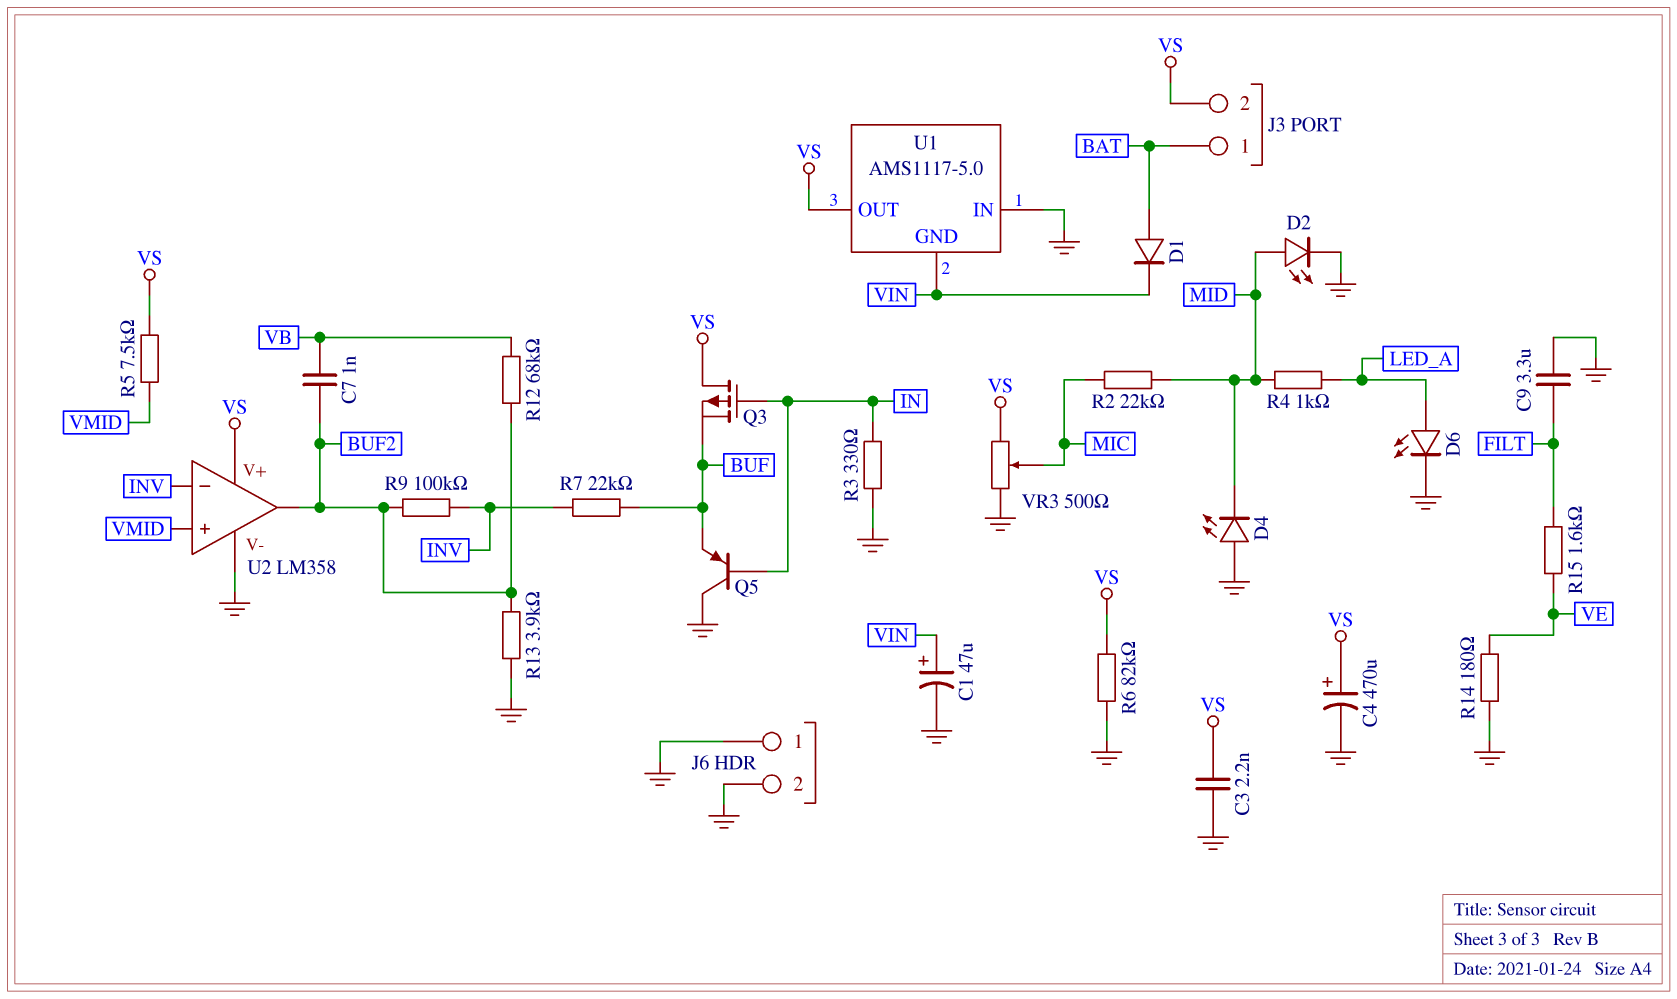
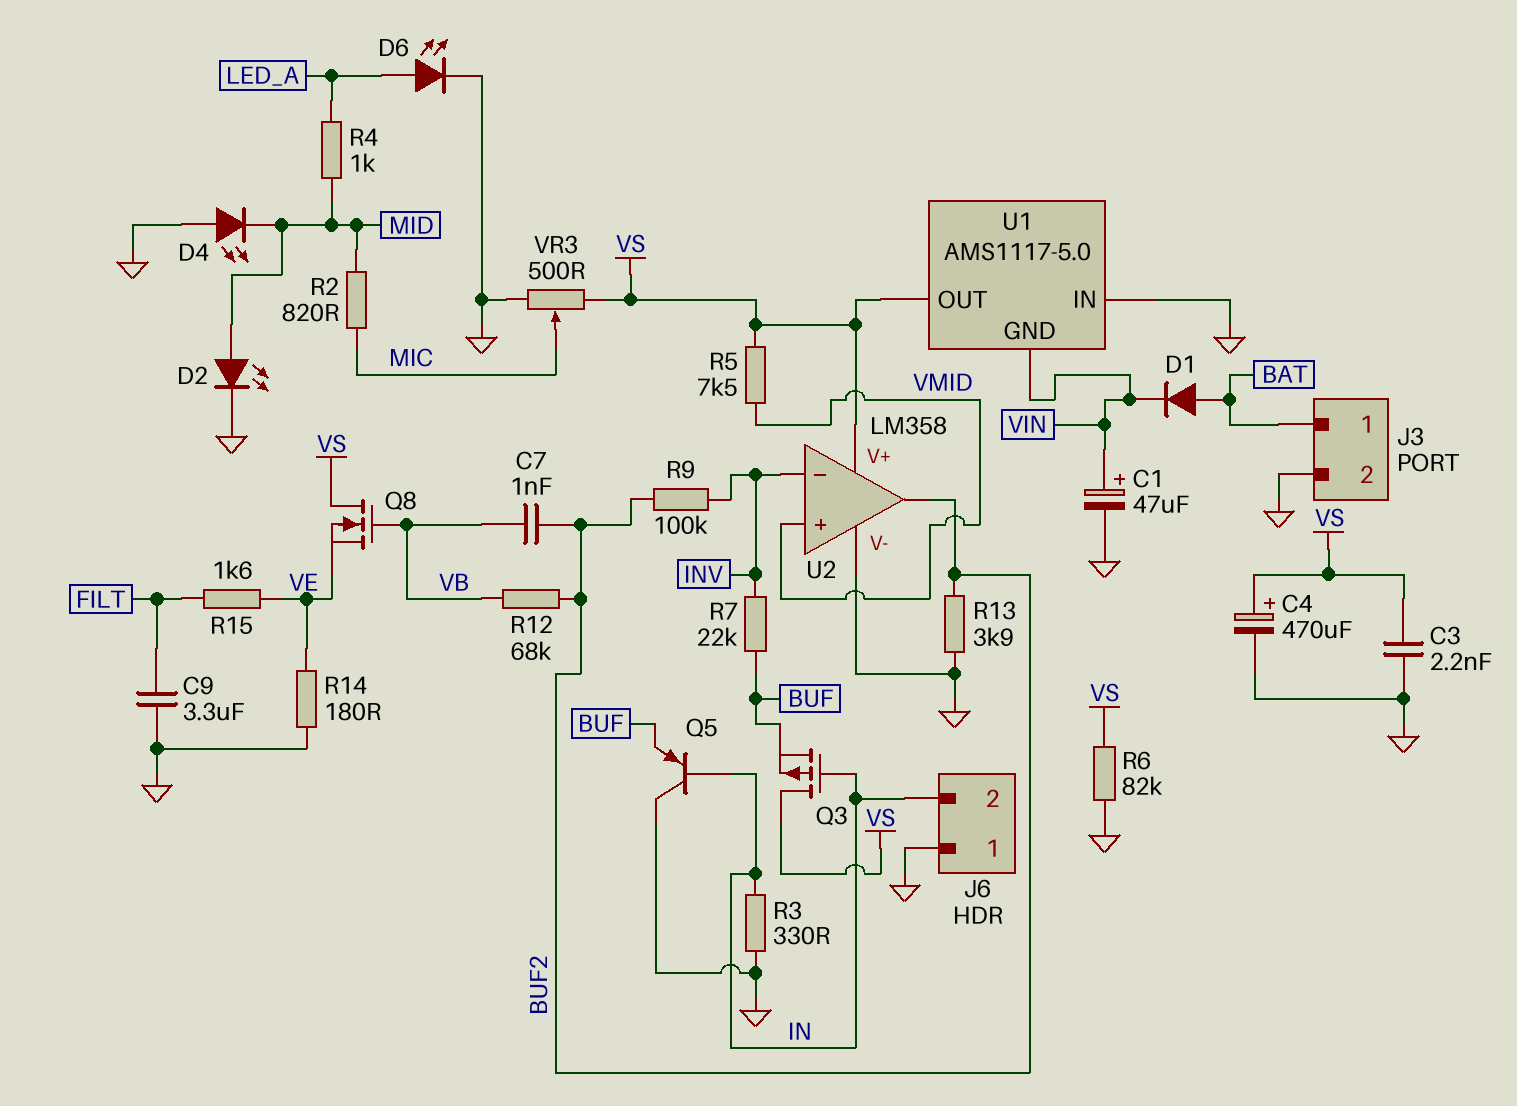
J3 pin 2: VS -> GND
J6 pin 2: GND -> IN
Q8: none -> NMOS (G VB, D VS, S VE)
R2: 22k (MIC, MID) -> 820 (MIC, MID)

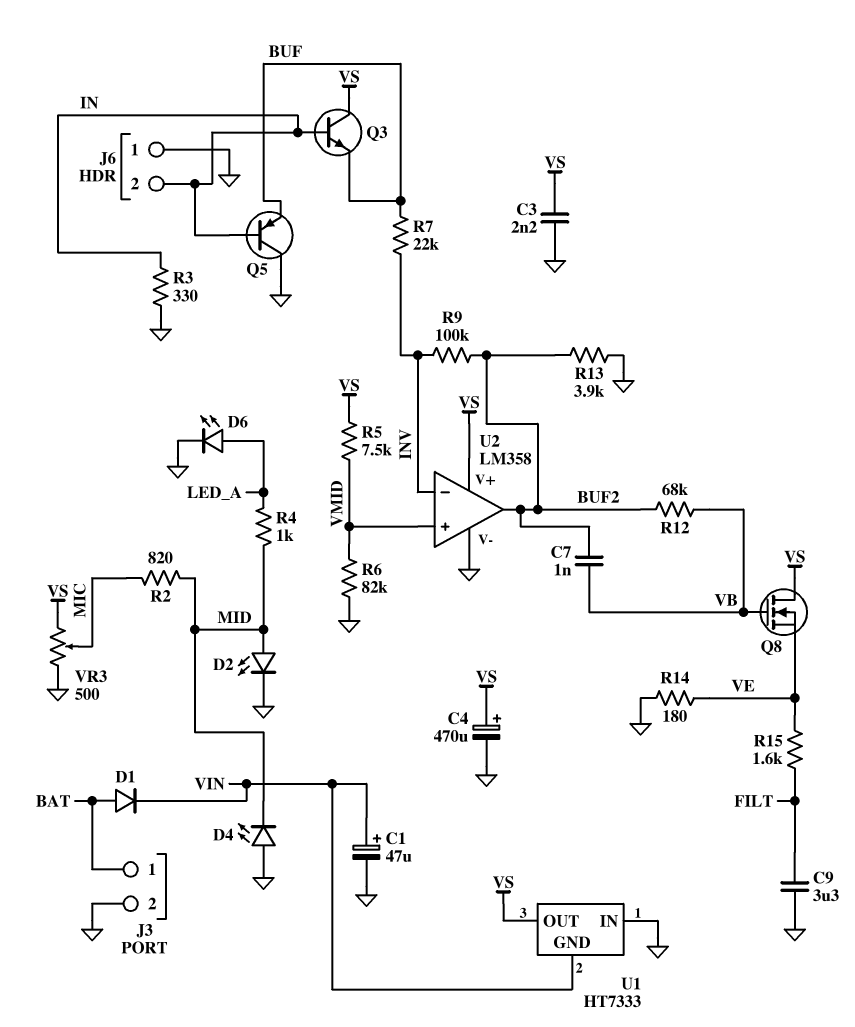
Q3: PMOS (G IN, D VS, S BUF) -> NPN (B IN, C VS, E BUF)
R6: 82k (GND, VS) -> 82k (GND, VMID)
U1: AMS1117-5.0 -> HT7333

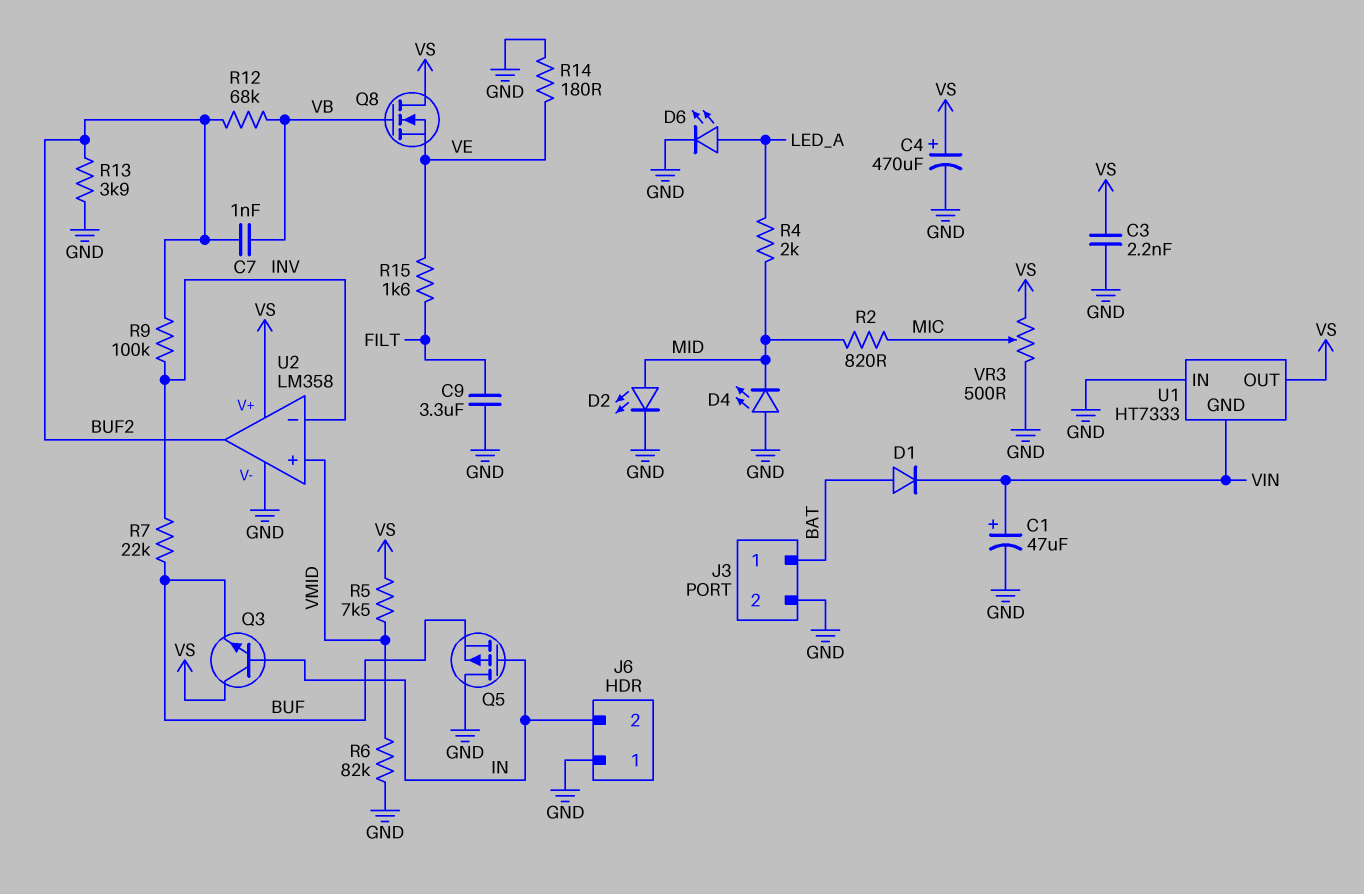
Q5: PNP (B IN, C GND, E BUF) -> PMOS (G IN, D GND, S BUF)
R3: 330 (GND, IN) -> none
R4: 1k (LED_A, MID) -> 2k (LED_A, MID)

